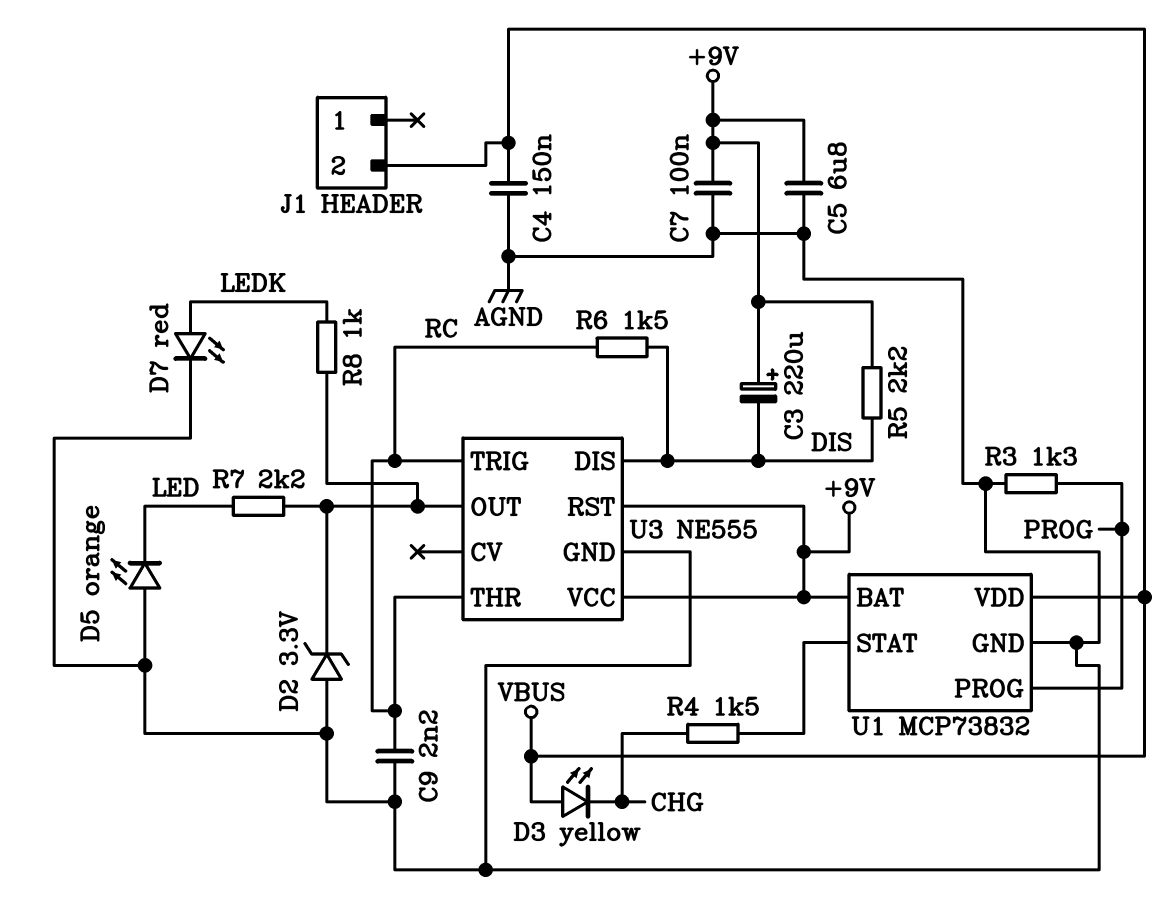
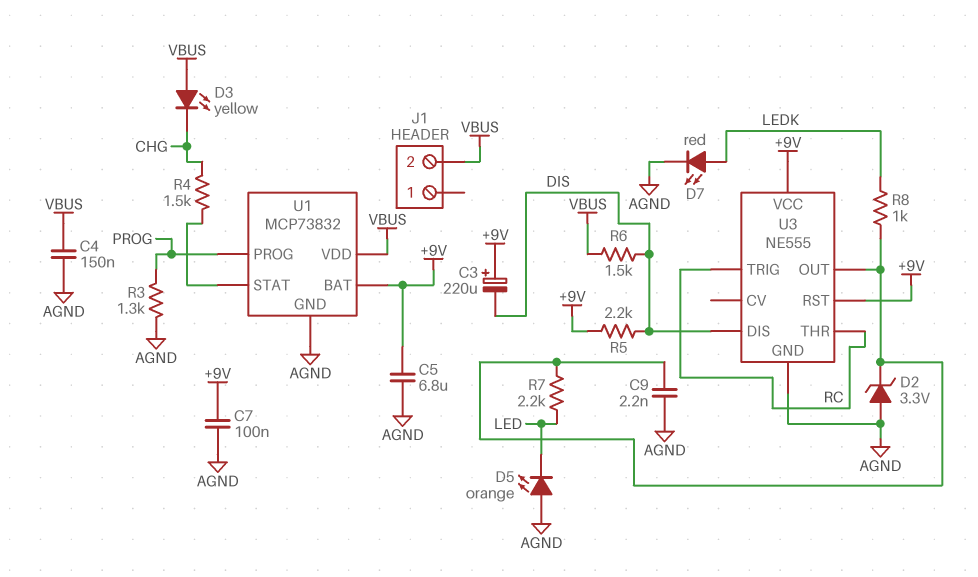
C9: 2.2nF (AGND, RC) -> 2.2nF (AGND, U3/OUT)
R6: 1.5k (DIS, RC) -> 1.5k (DIS, VBUS)

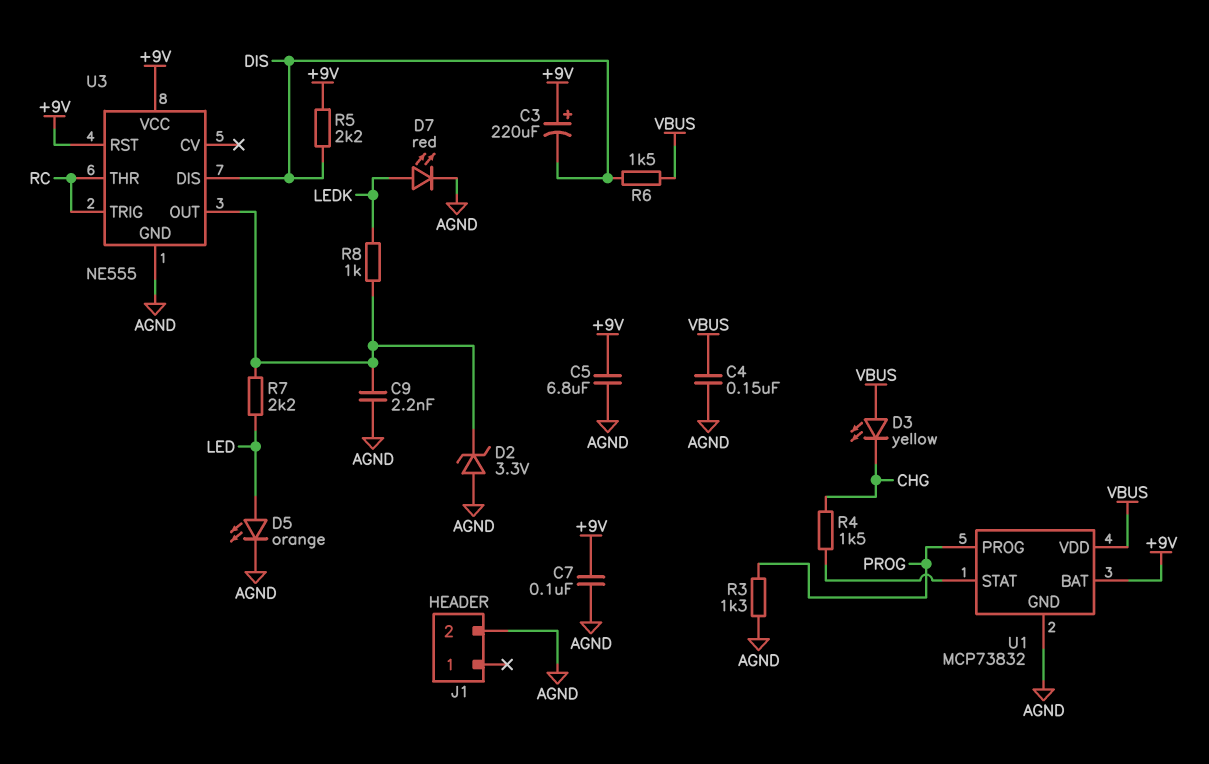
D5: LED orange (A AGND, K LED) -> LED orange (A LED, K AGND)
J1 pin 2: VBUS -> AGND

